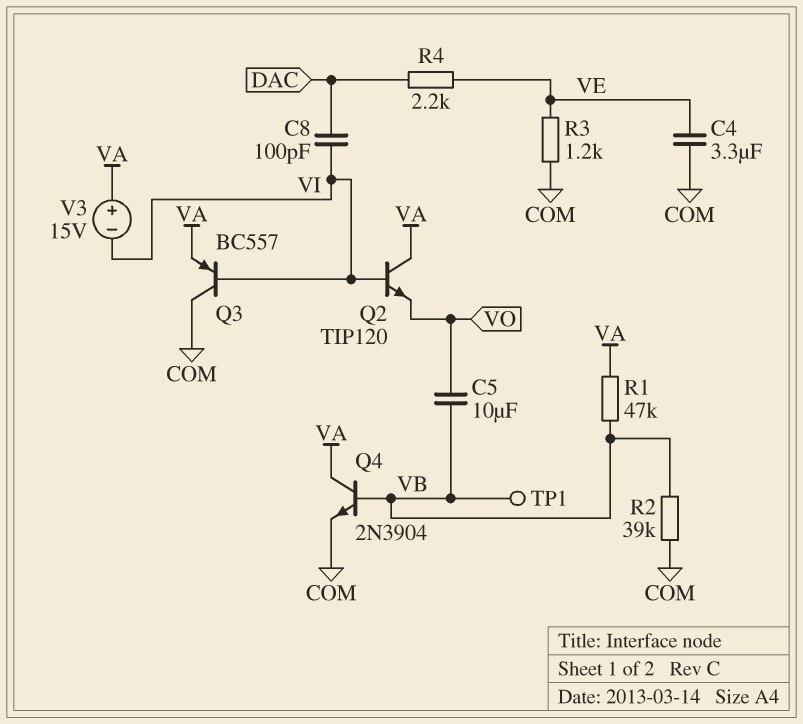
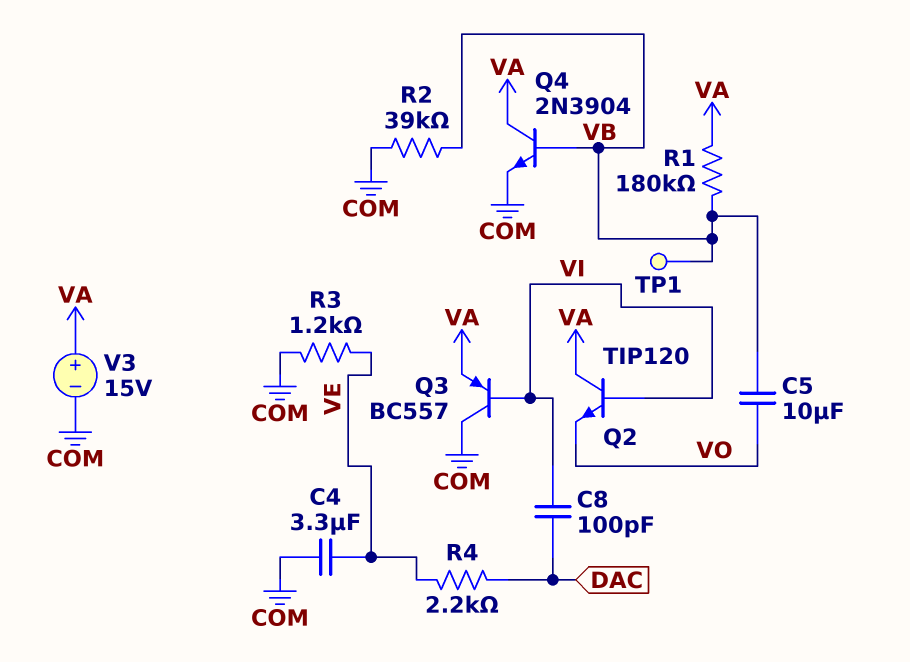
R1: 47k (VA, VB) -> 180k (VA, VB)
V3: 15V (plus VA, minus VI) -> 15V (plus VA, minus COM)

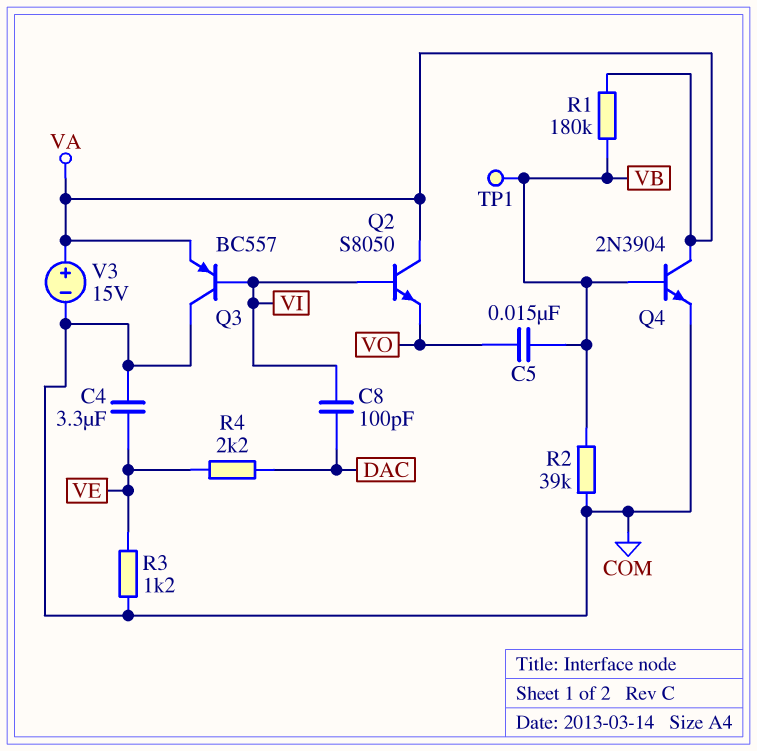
C5: 10uF (VB, VO) -> 15nF (VB, VO)
Q2: NPN TIP120 (B VI, C VA, E VO) -> NPN S8050 (B VI, C VA, E VO)

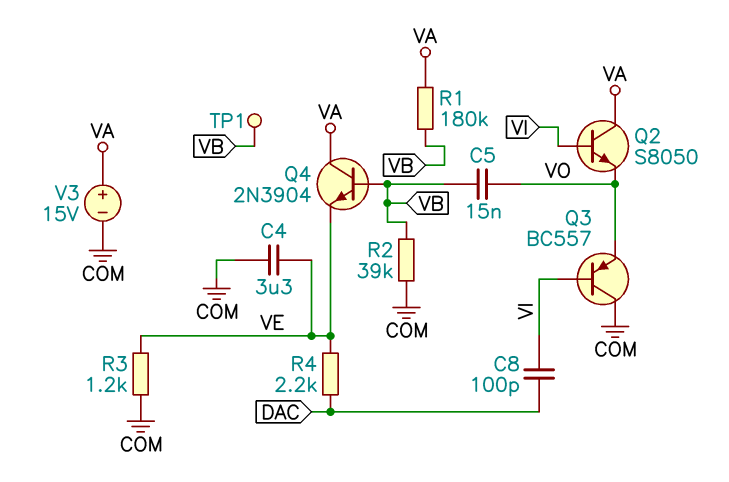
Q3: PNP BC557 (B VI, C COM, E VA) -> PNP BC557 (B VI, C COM, E VO)
Q4: NPN 2N3904 (B VB, C VA, E COM) -> NPN 2N3904 (B VB, C VA, E VE)

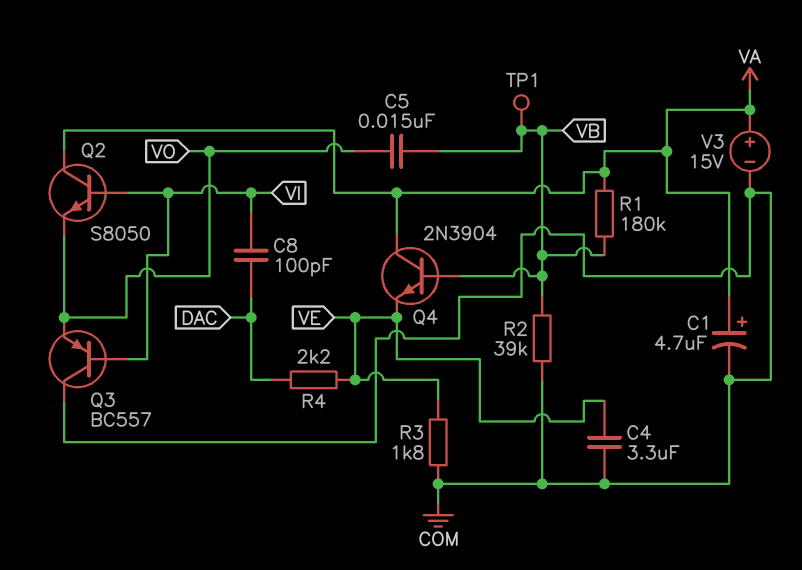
C1: none -> 4.7uF (plus VA, minus COM)
R3: 1.2k (COM, VE) -> 1.8k (COM, VE)

